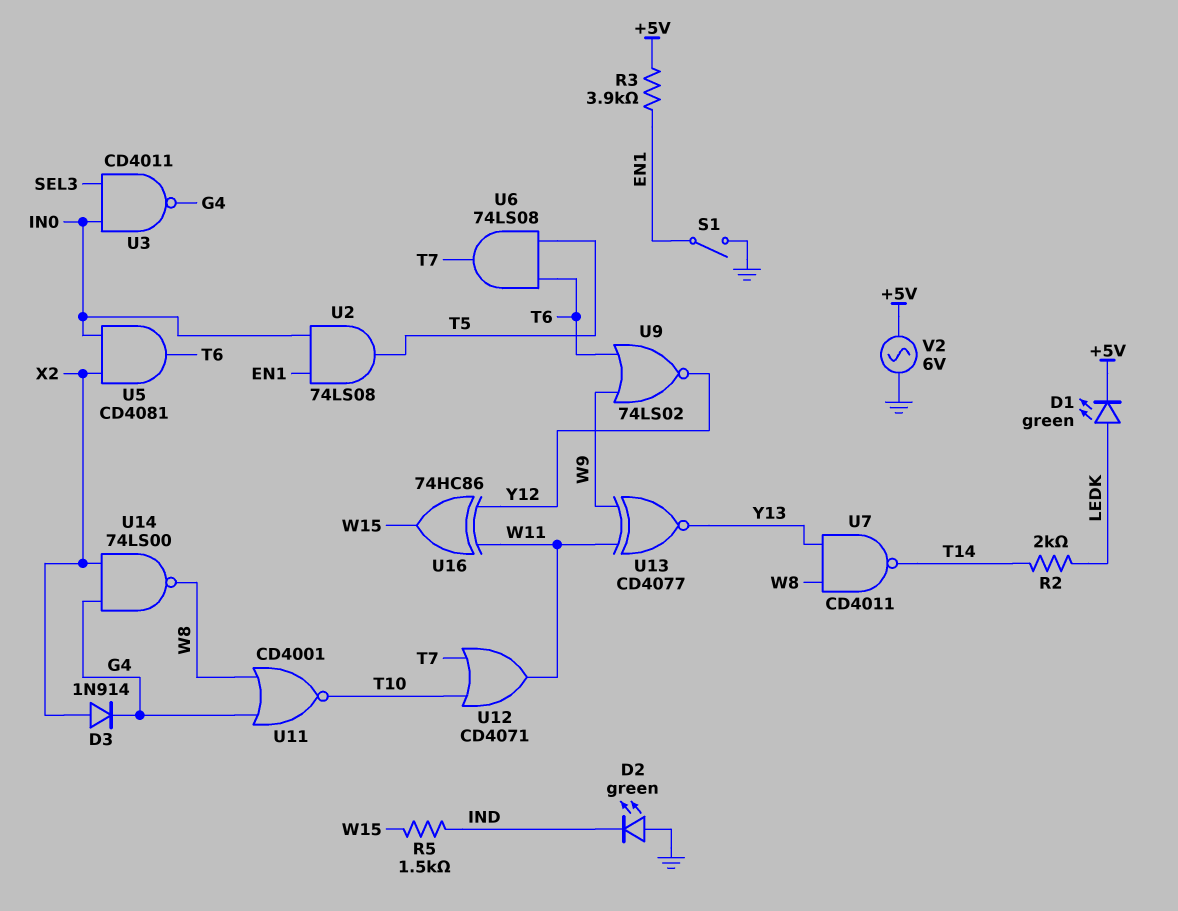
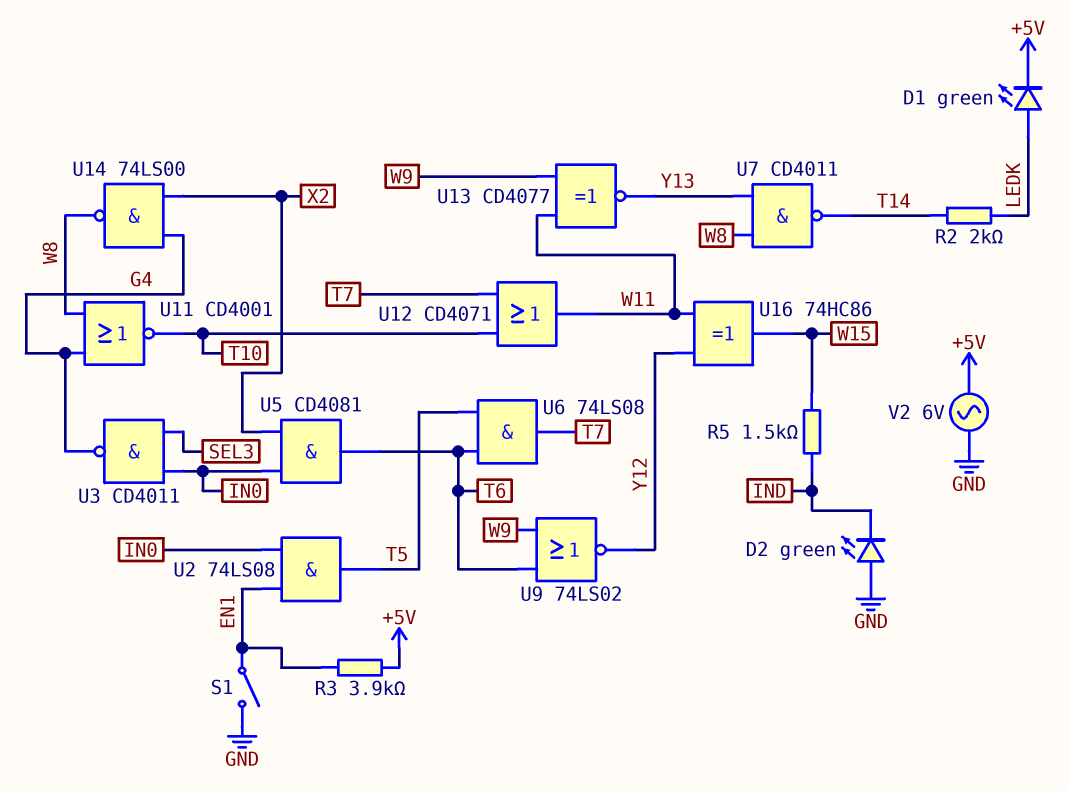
D3: diode 1N914 (A X2, K G4) -> none

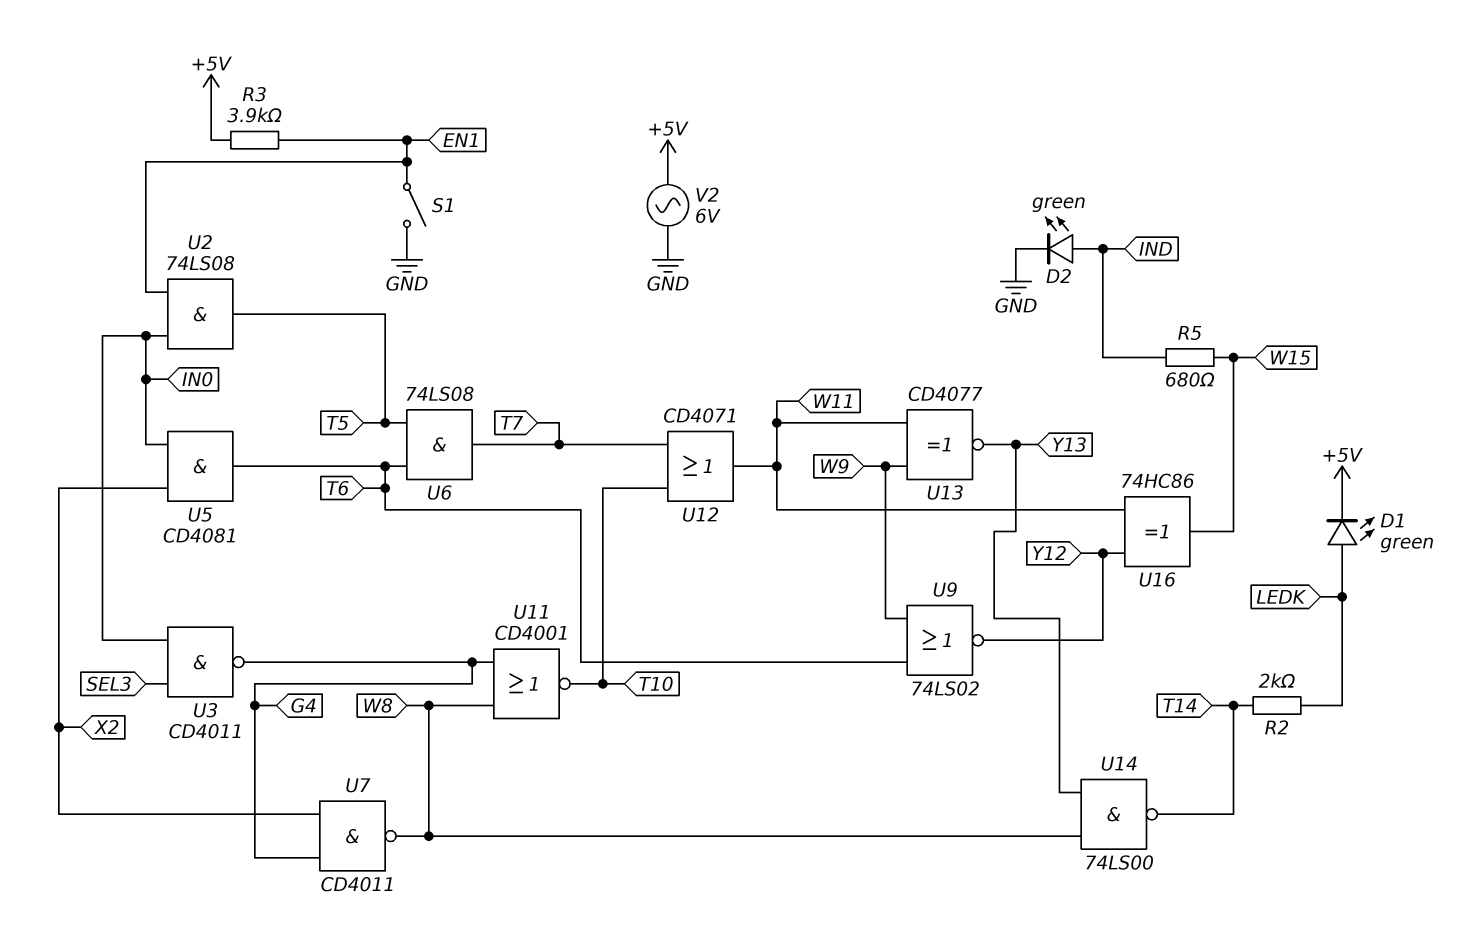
D2: LED green (A GND, K IND) -> LED green (A IND, K GND)
R5: 1.5k (IND, W15) -> 680 (IND, W15)
U7: NAND CD4011 (in W8, in Y13, out T14) -> NAND CD4011 (in G4, in X2, out W8)
U14: NAND 74LS00 (in G4, in X2, out W8) -> NAND 74LS00 (in W8, in Y13, out T14)

